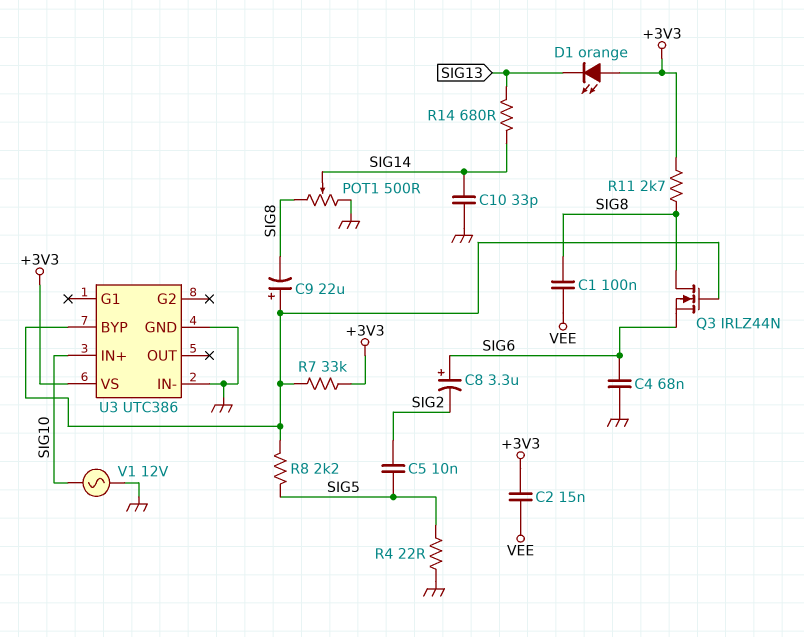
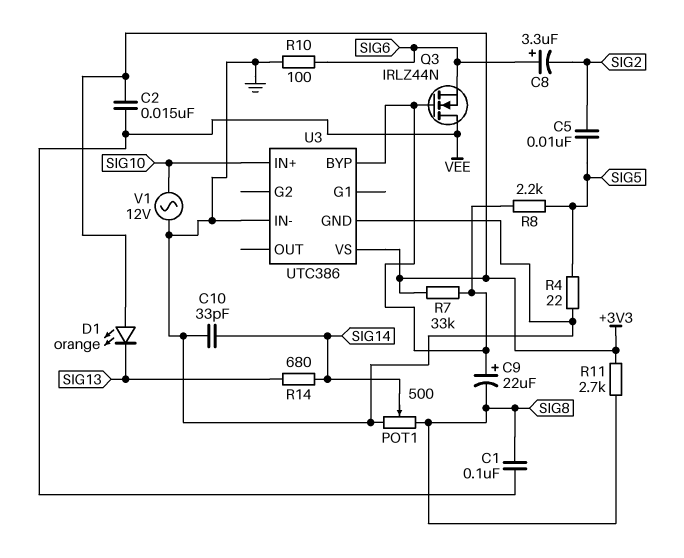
C4: 68nF (GND, SIG6) -> none
Q3: NMOS IRLZ44N (G U3/BYP, D SIG8, S SIG6) -> NMOS IRLZ44N (G U3/BYP, D VEE, S SIG6)
R10: none -> 100 (GND, SIG6)

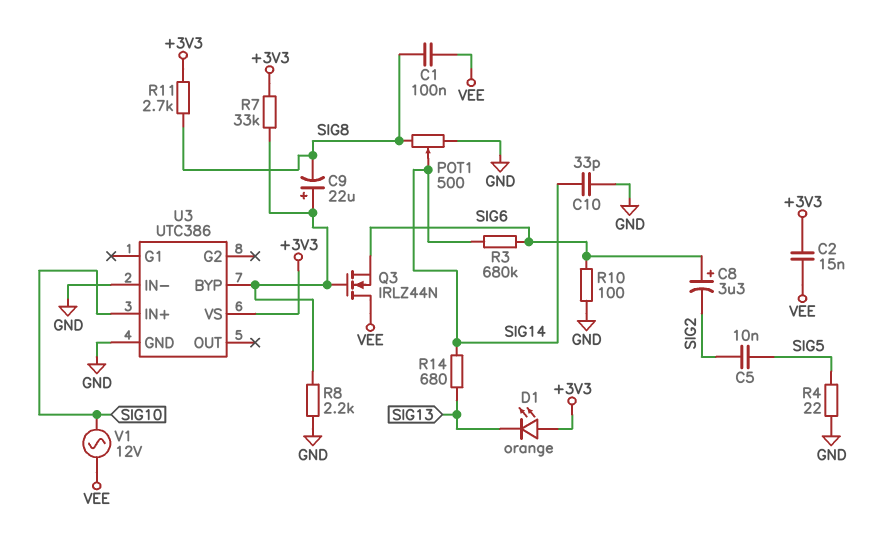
R3: none -> 680k (SIG6, SIG14)
R8: 2.2k (SIG5, U3/BYP) -> 2.2k (GND, U3/BYP)
V1: AC 12V (GND, SIG10) -> AC 12V (SIG10, VEE)

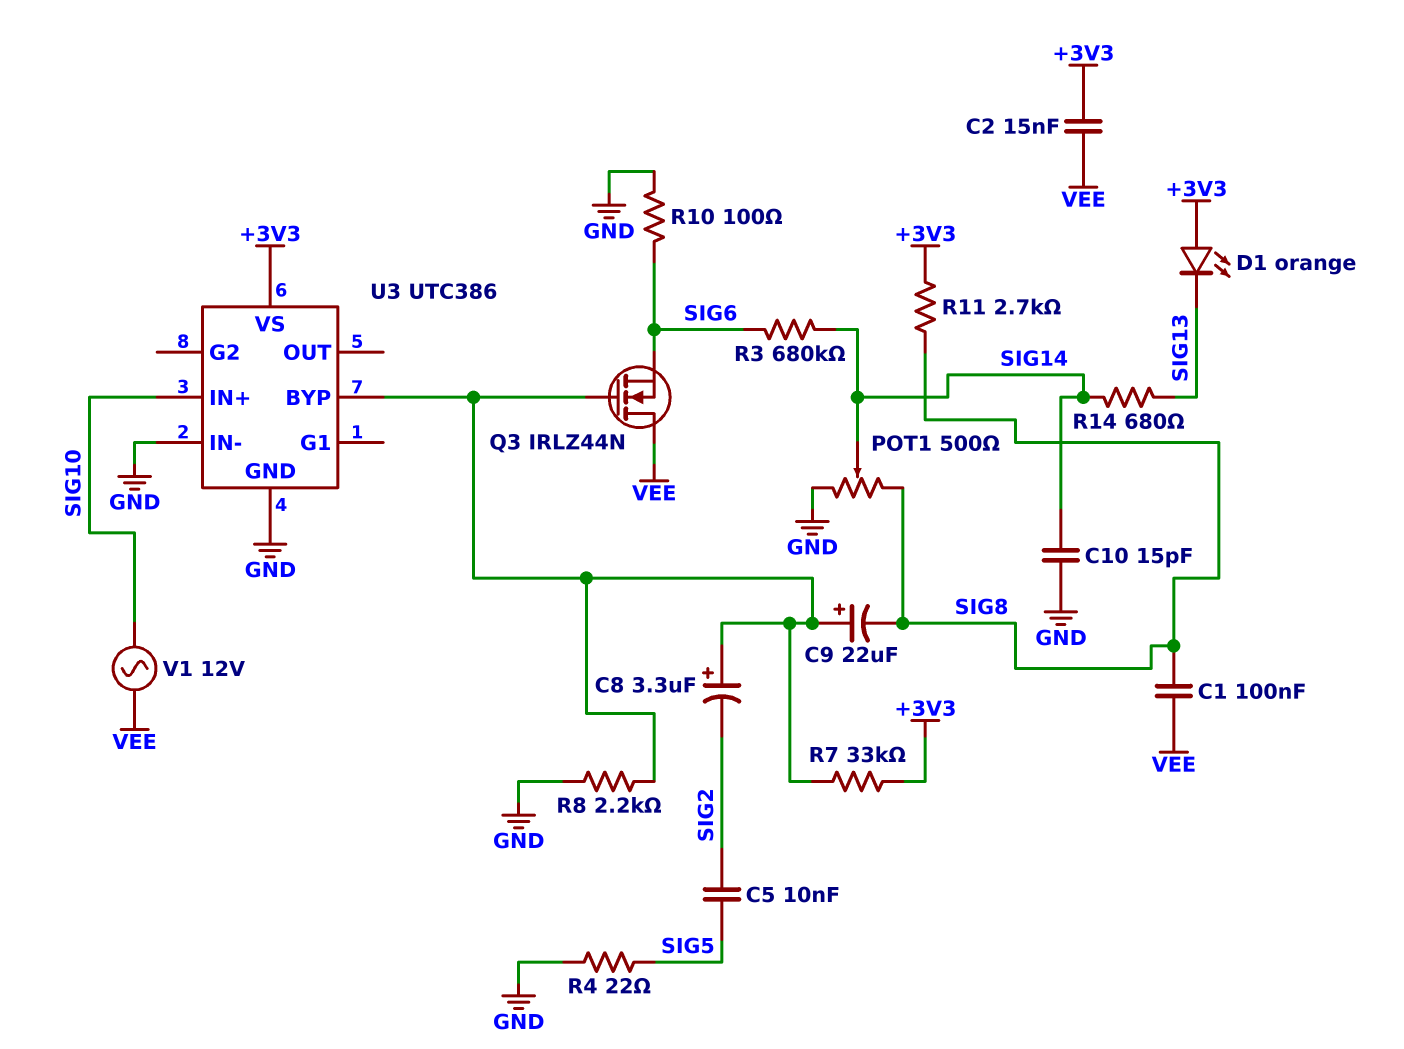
C8: 3.3uF (plus SIG6, minus SIG2) -> 3.3uF (plus U3/BYP, minus SIG2)
C10: 33pF (GND, SIG14) -> 15pF (GND, SIG14)

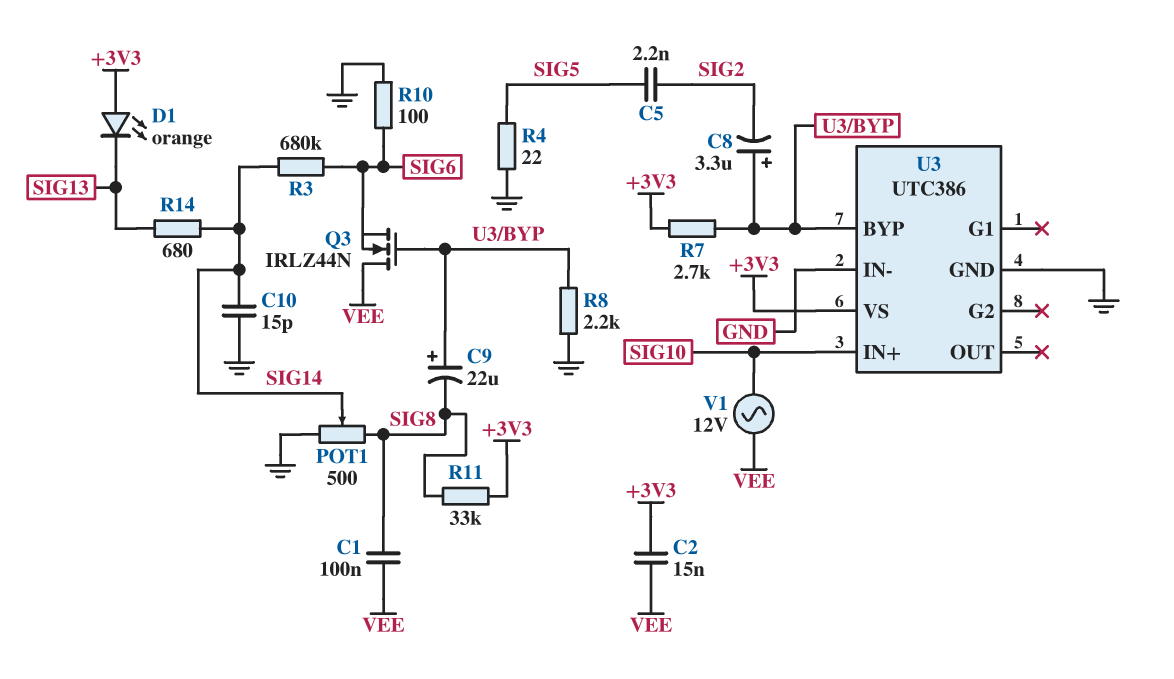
C5: 10nF (SIG2, SIG5) -> 2.2nF (SIG2, SIG5)
R7: 33k (+3V3, U3/BYP) -> 2.7k (+3V3, U3/BYP)
R11: 2.7k (+3V3, SIG8) -> 33k (+3V3, SIG8)

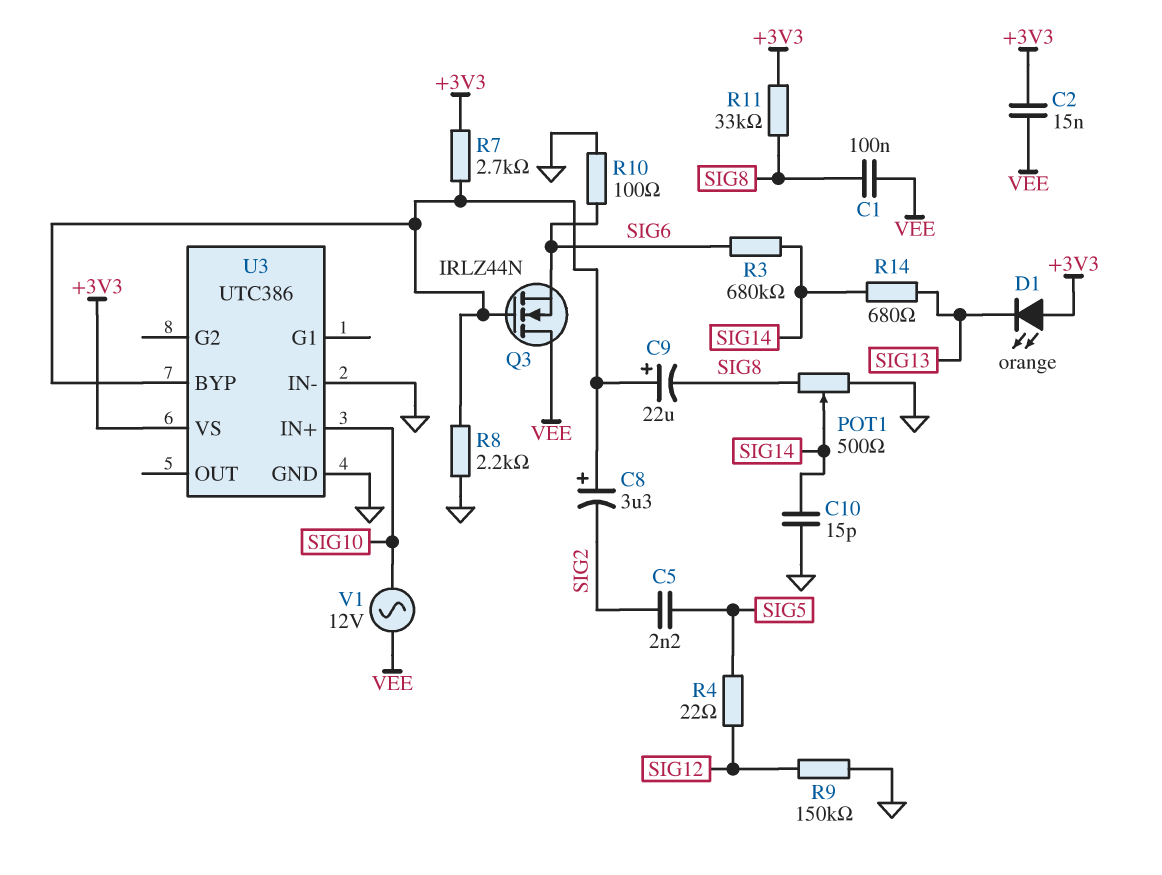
R4: 22 (GND, SIG5) -> 22 (SIG5, SIG12)
R9: none -> 150k (GND, SIG12)

